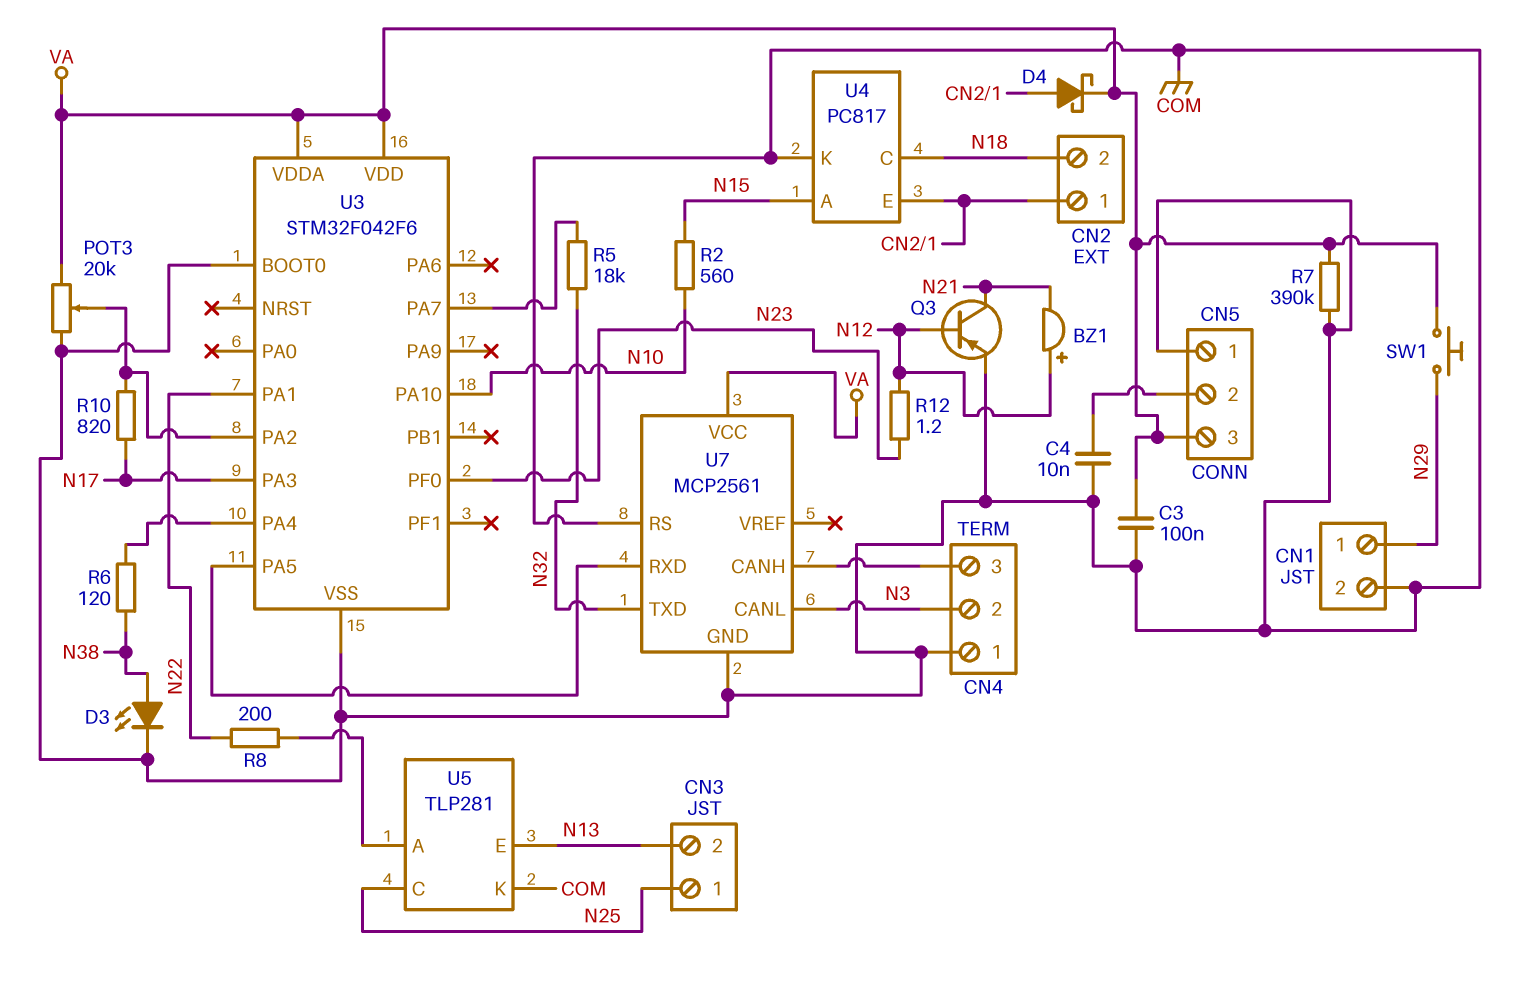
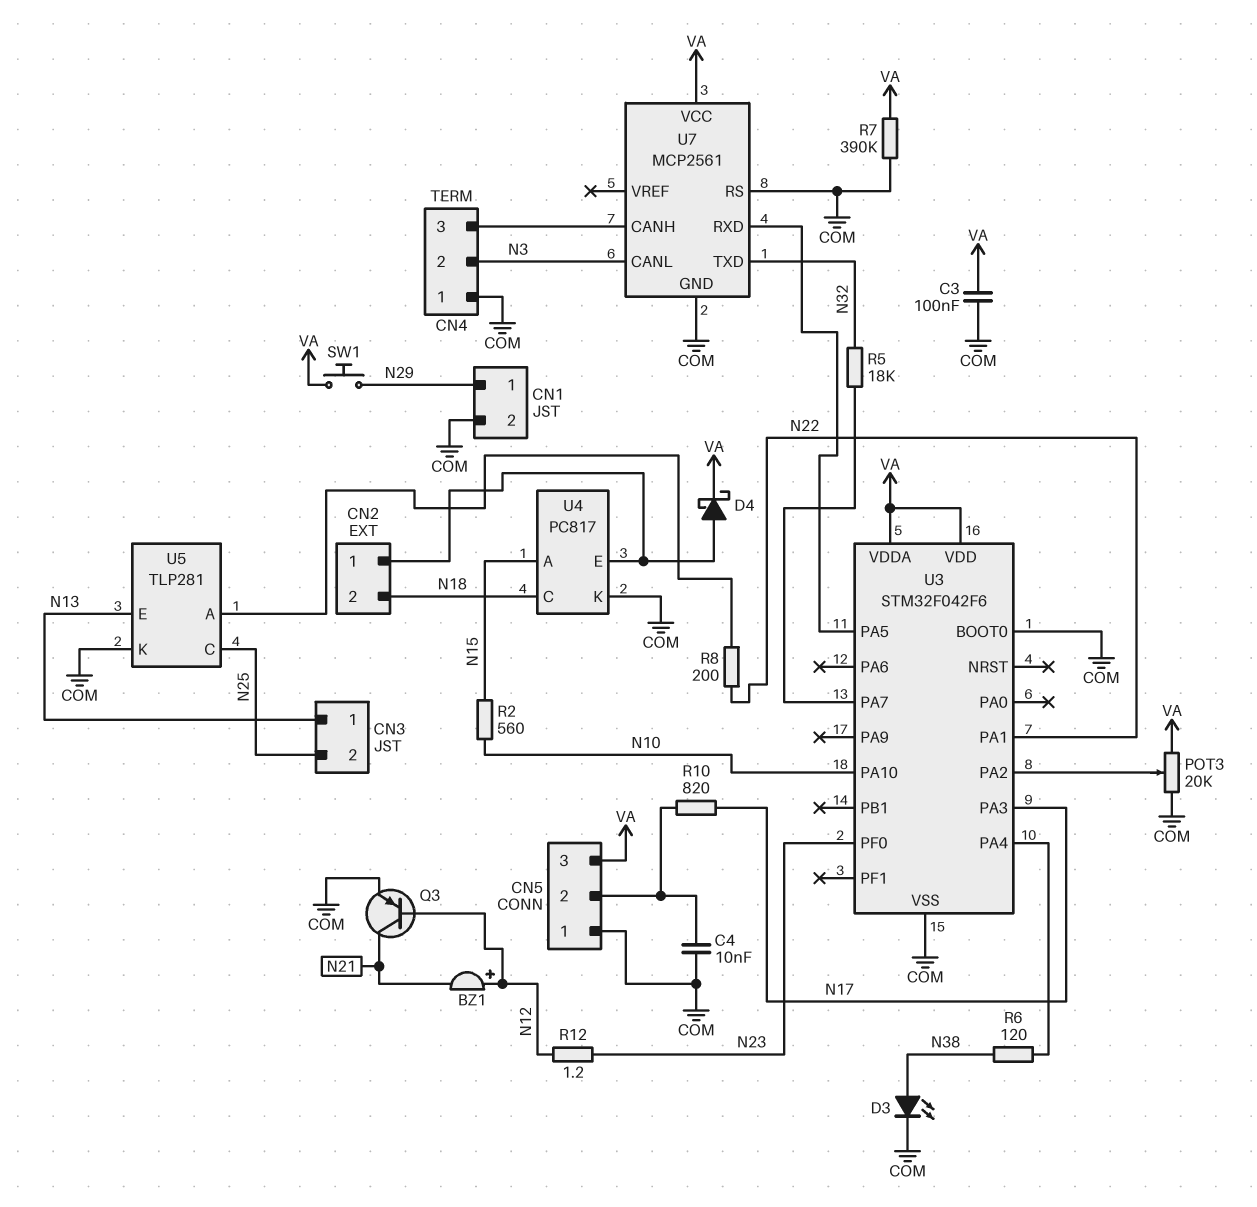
CN3 pin 1: N25 -> N13
CN3 pin 2: N13 -> N25
R10: 820 (N17, U3/PA2) -> 820 (CN5/2, N17)

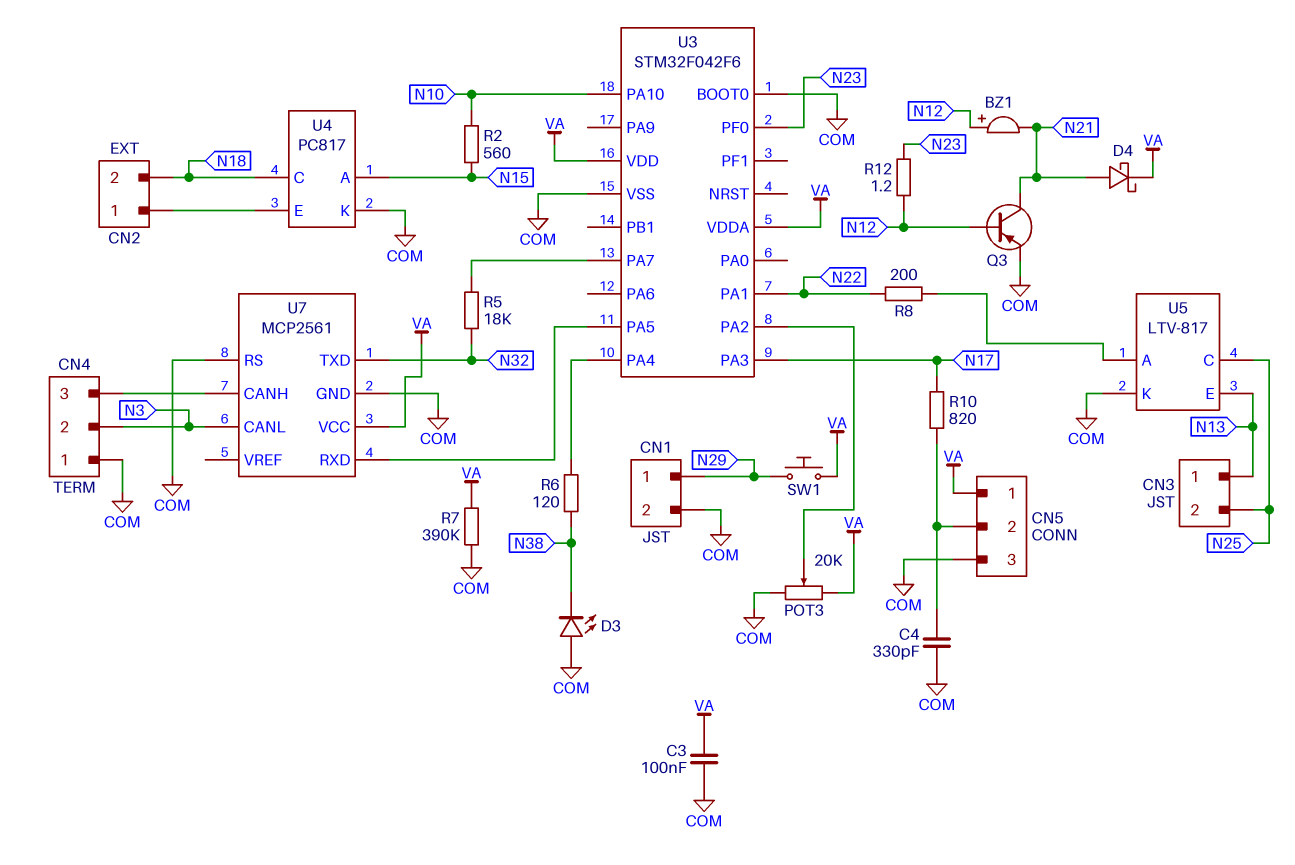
C4: 10nF (CN5/2, COM) -> 330pF (CN5/2, COM)
CN5 pin 1: COM -> VA
CN5 pin 3: VA -> COM
D3: LED (A N38, K COM) -> LED (A COM, K N38)
D4: schottky (A CN2/1, K VA) -> schottky (A N21, K VA)
U5: TLP281 -> LTV-817

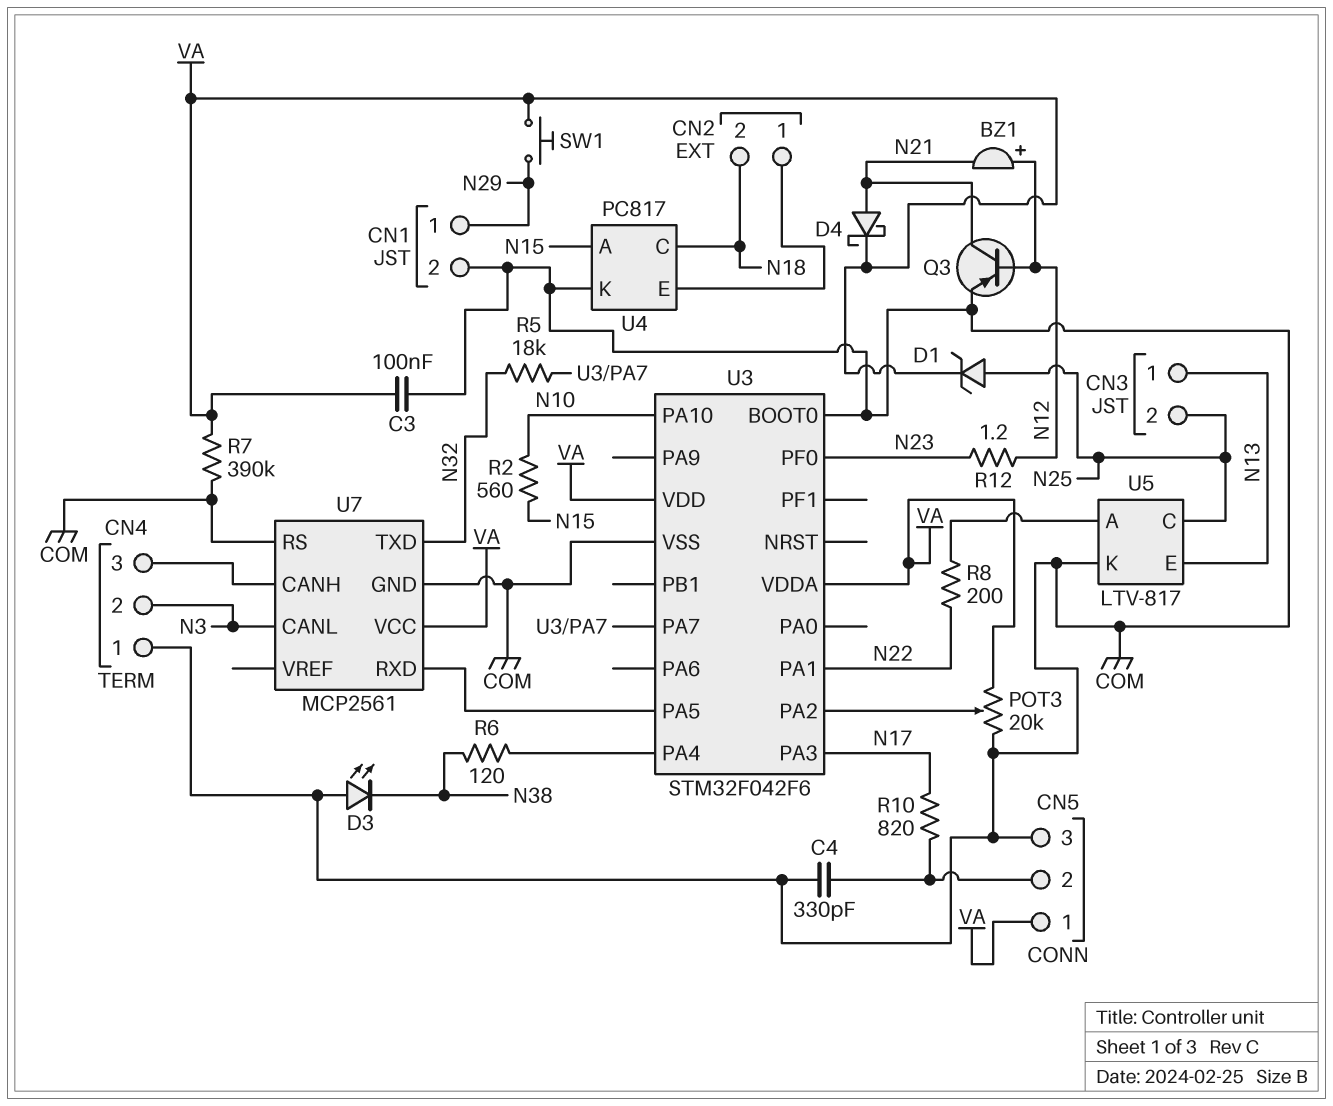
D1: none -> zener (A N25, K VA)

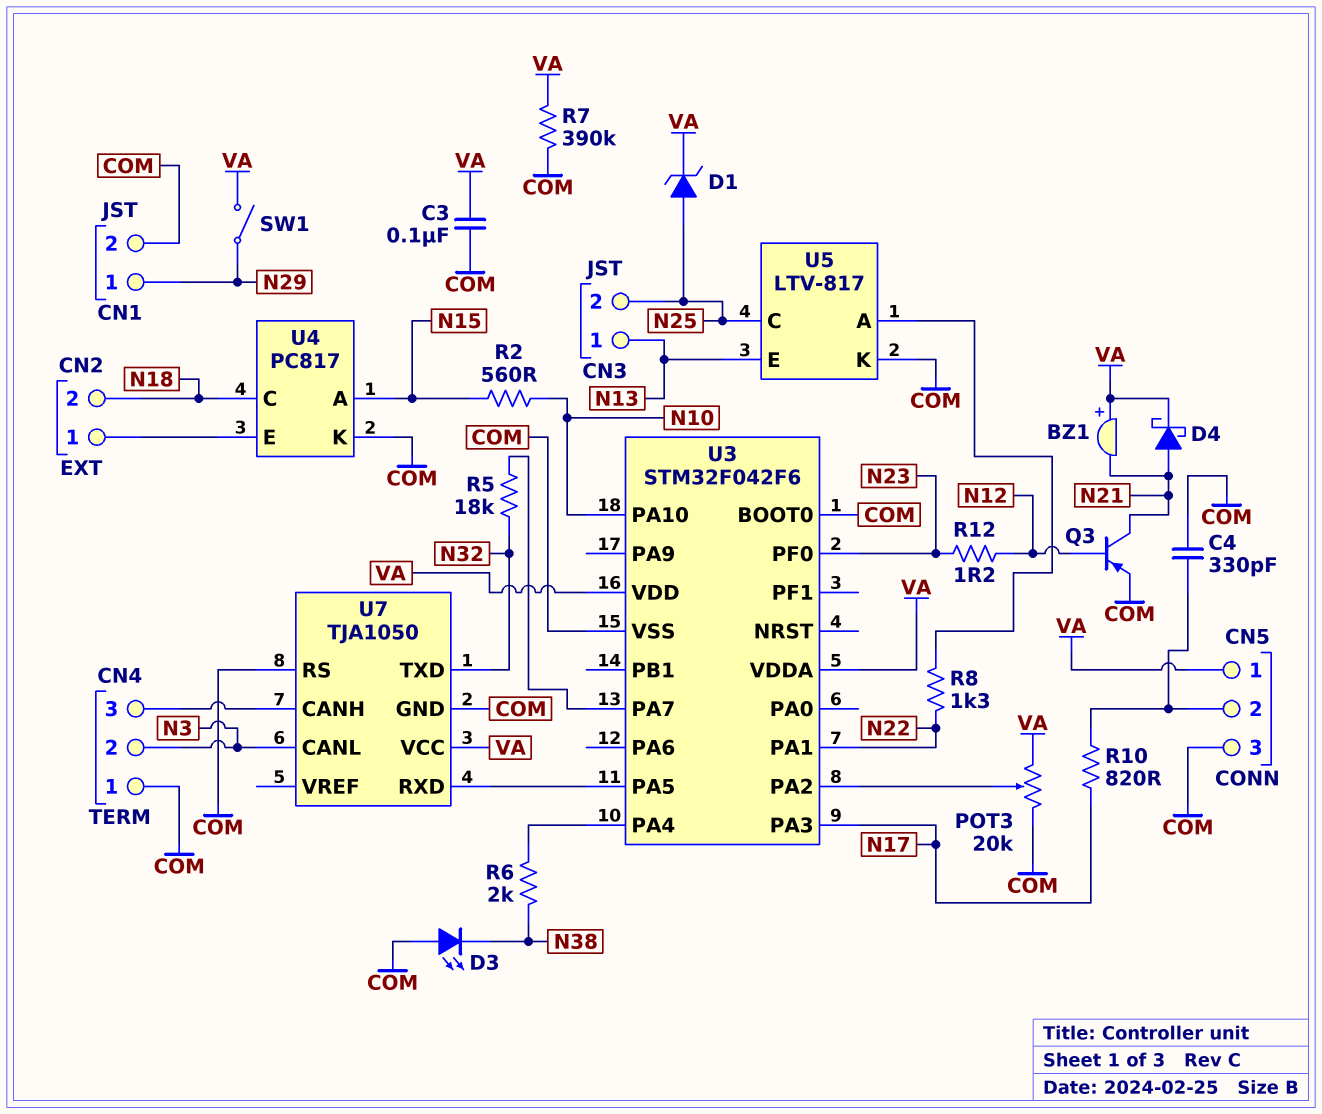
BZ1: buzzer (plus N12, minus N21) -> buzzer (plus VA, minus N21)
R6: 120 (N38, U3/PA4) -> 2k (N38, U3/PA4)
R8: 200 (N22, U5/A) -> 1.3k (N22, U5/A)
SW1: button (N29, VA) -> switch (N29, VA)
U7: MCP2561 -> TJA1050

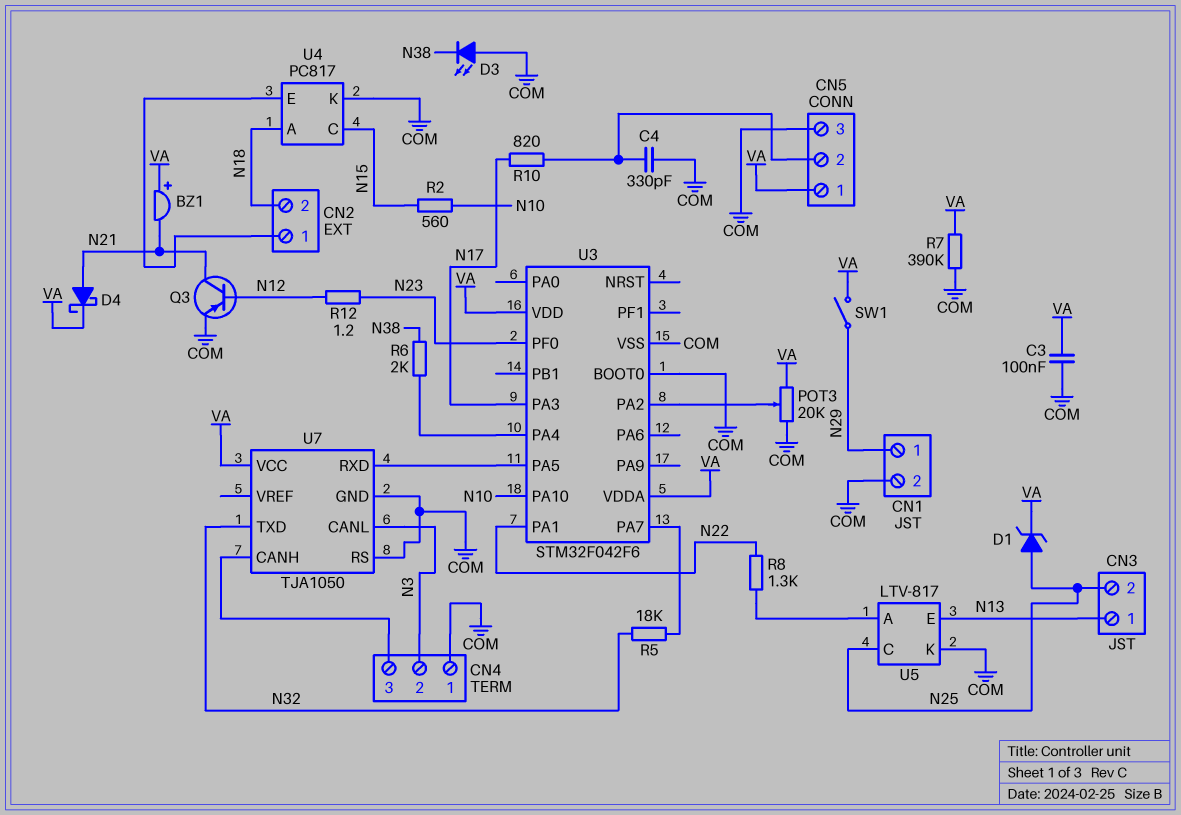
U4 pin A: N15 -> N18
U4 pin C: N18 -> N15

